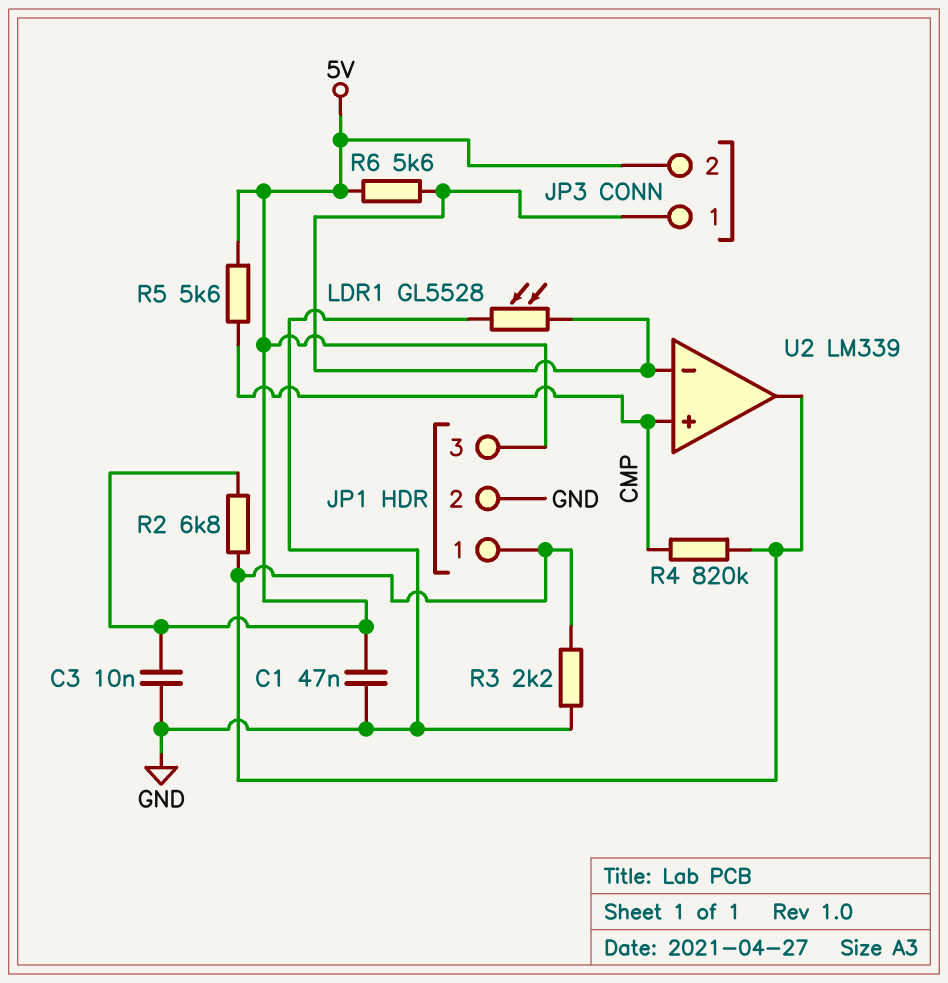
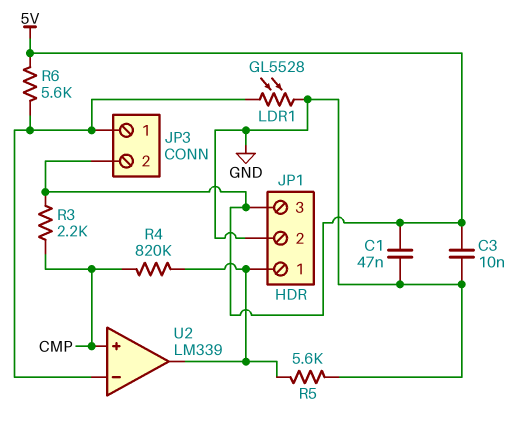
R2: 6.8k (5V, JP1/1) -> none
R3: 2.2k (GND, JP1/1) -> 2.2k (5V, CMP)
R5: 5.6k (5V, CMP) -> 5.6k (GND, JP1/1)

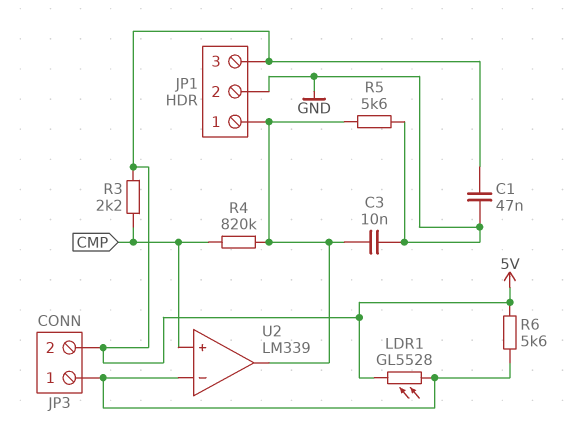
C3: 10nF (5V, GND) -> 10nF (GND, JP1/1)
LDR1: GL5528 (GND, JP3/1) -> GL5528 (5V, JP3/1)

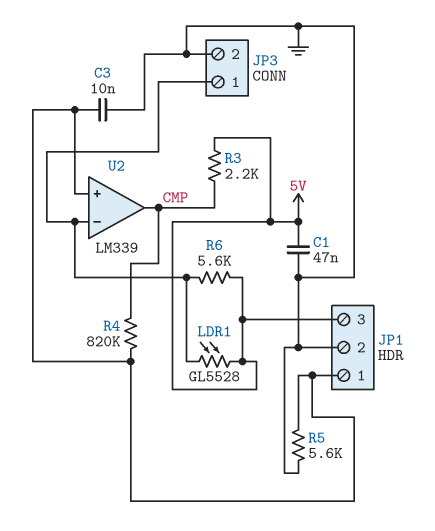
JP3 pin 2: 5V -> GND
U2 pin in+: CMP -> JP1/1
U2 pin out: JP1/1 -> CMP

